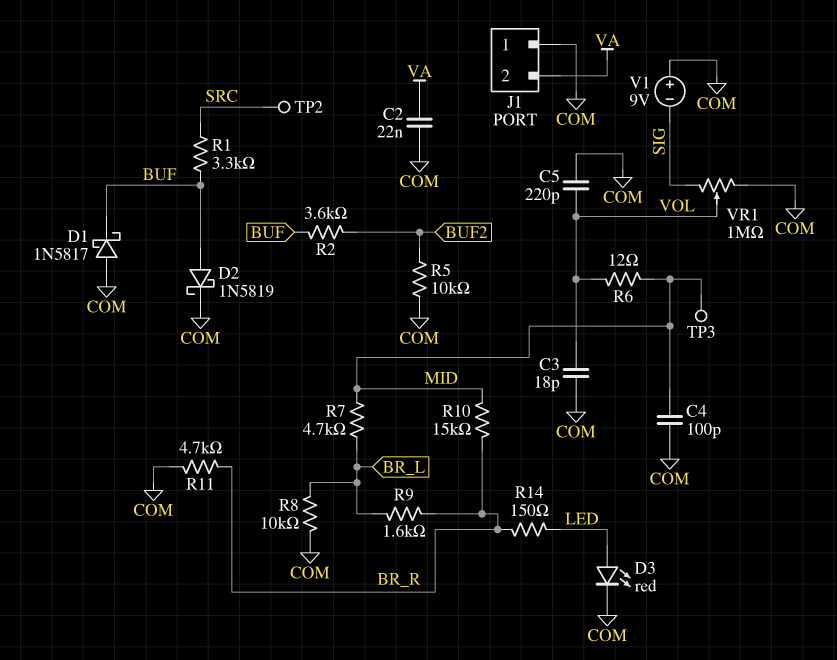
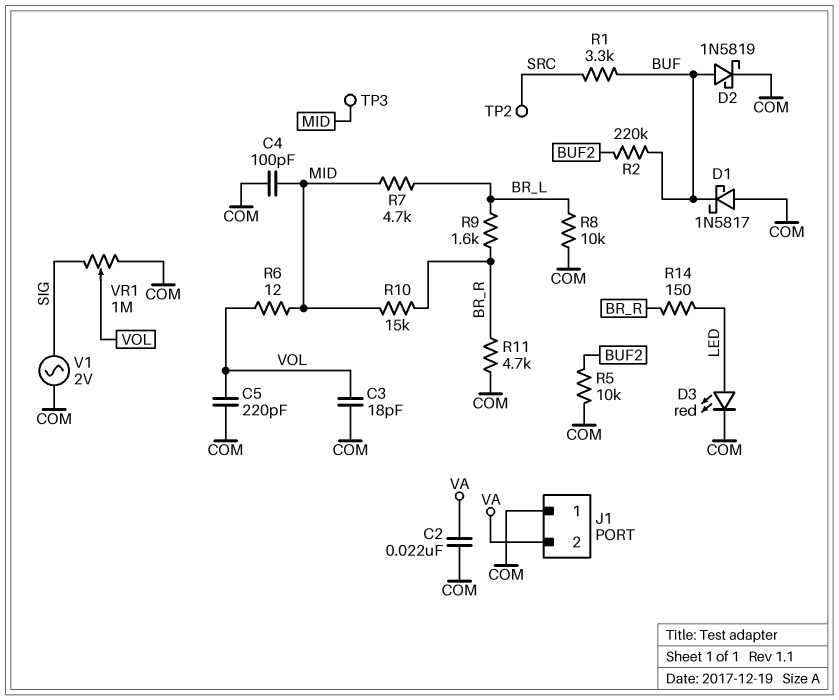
R2: 3.6k (BUF, BUF2) -> 220k (BUF, BUF2)
V1: 9V (plus COM, minus SIG) -> AC 2V (COM, SIG)

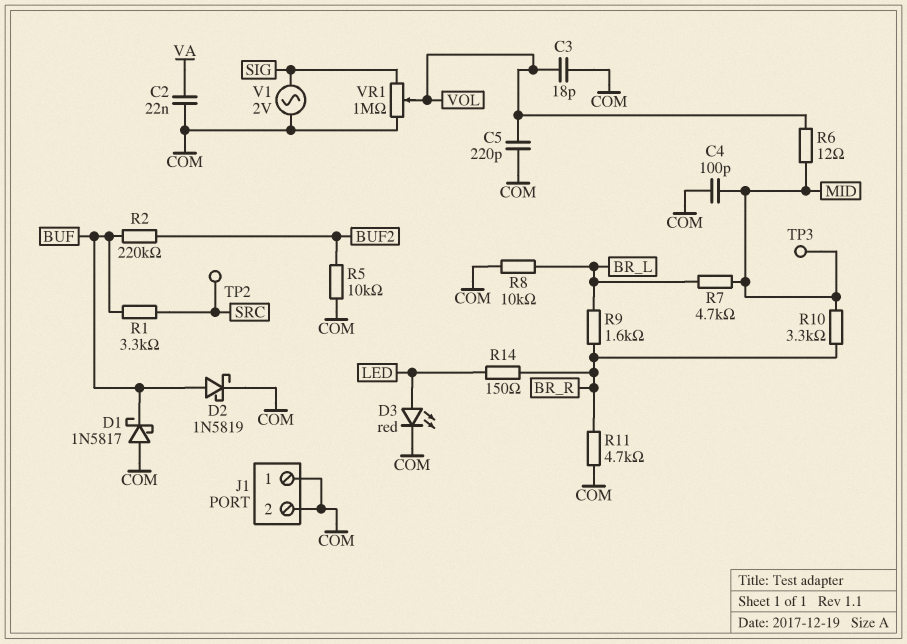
J1 pin 2: VA -> COM
R10: 15k (BR_R, MID) -> 3.3k (BR_R, MID)

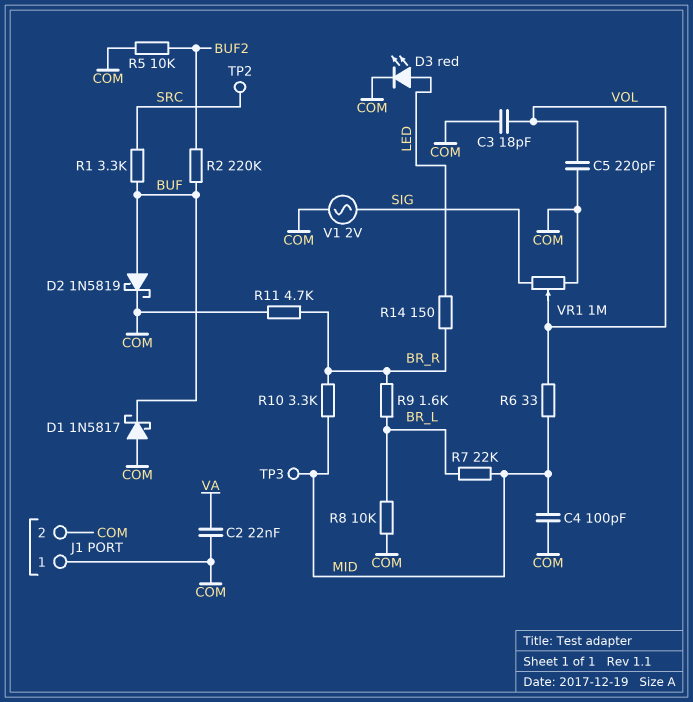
R6: 12 (MID, VOL) -> 33 (MID, VOL)
R7: 4.7k (BR_L, MID) -> 22k (BR_L, MID)

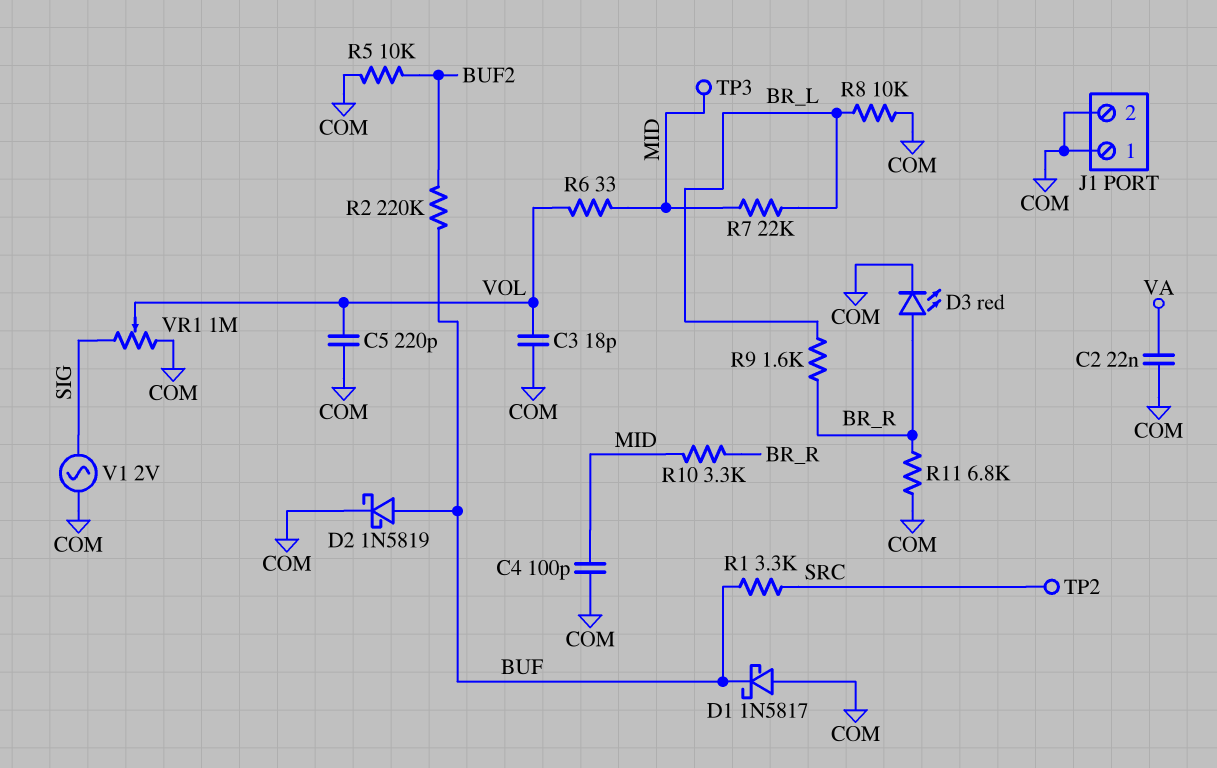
D3: LED red (A LED, K COM) -> LED red (A BR_R, K COM)
R11: 4.7k (BR_R, COM) -> 6.8k (BR_R, COM)
R14: 150 (BR_R, LED) -> none

